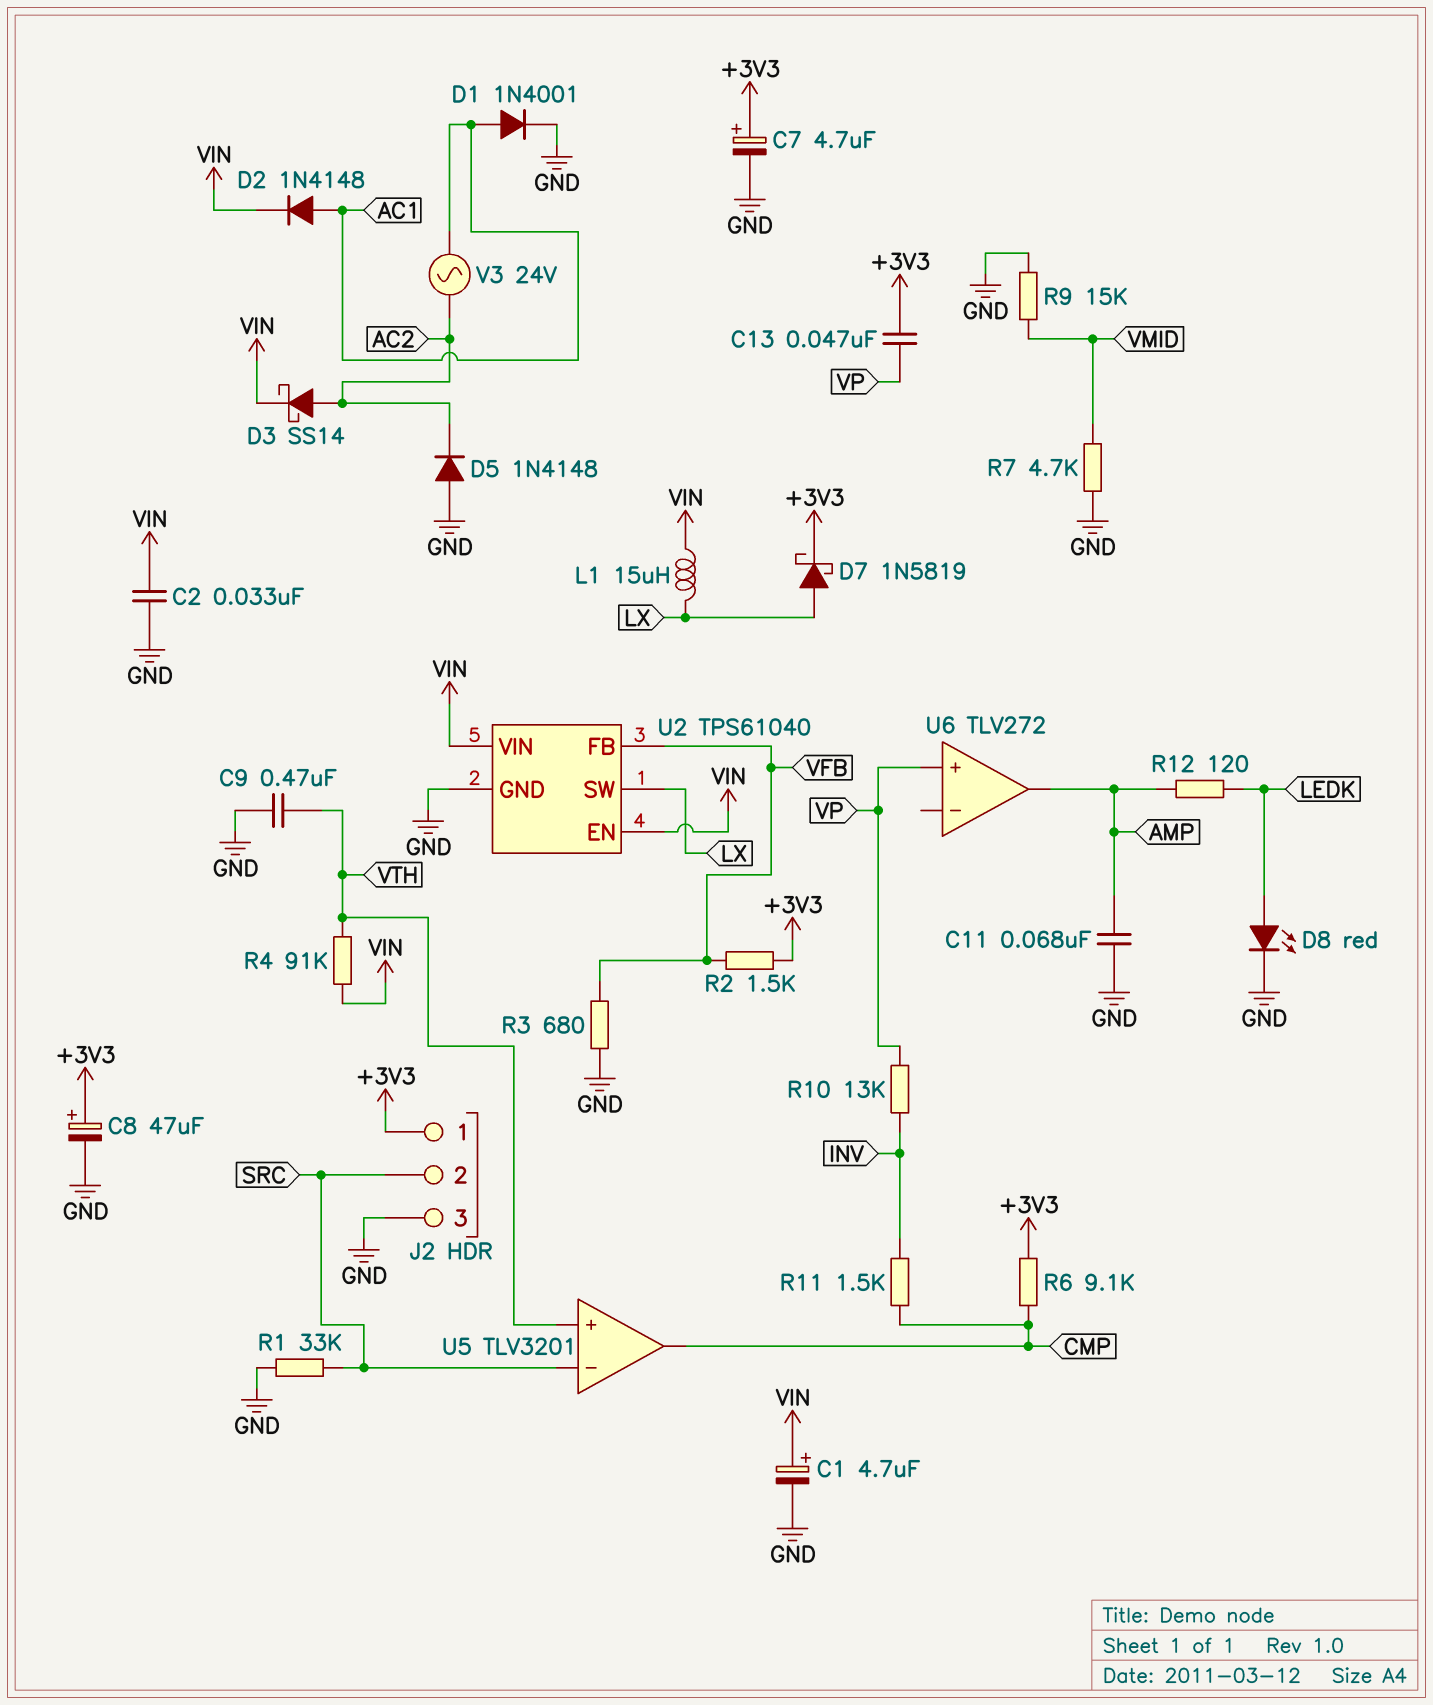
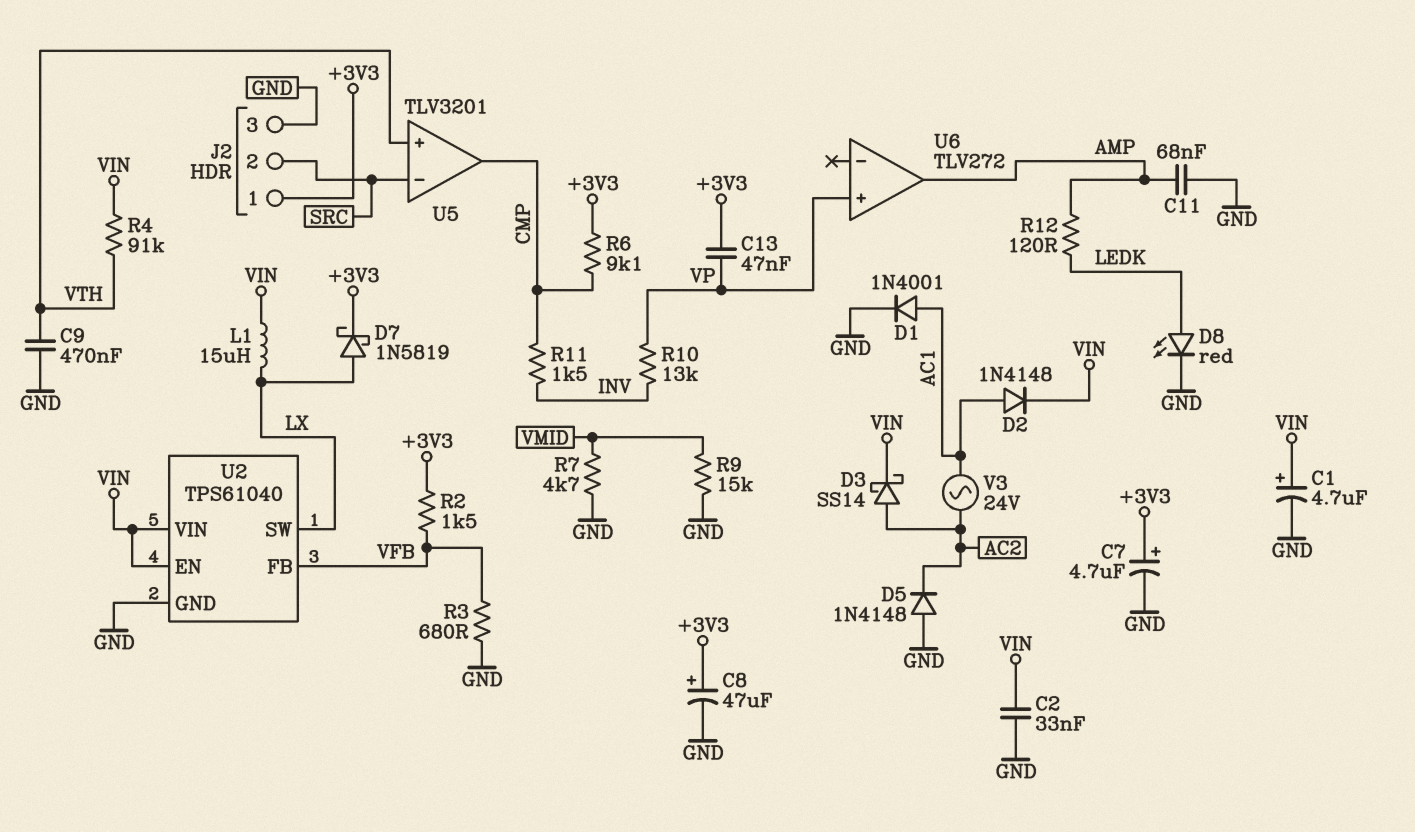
R1: 33k (GND, SRC) -> none

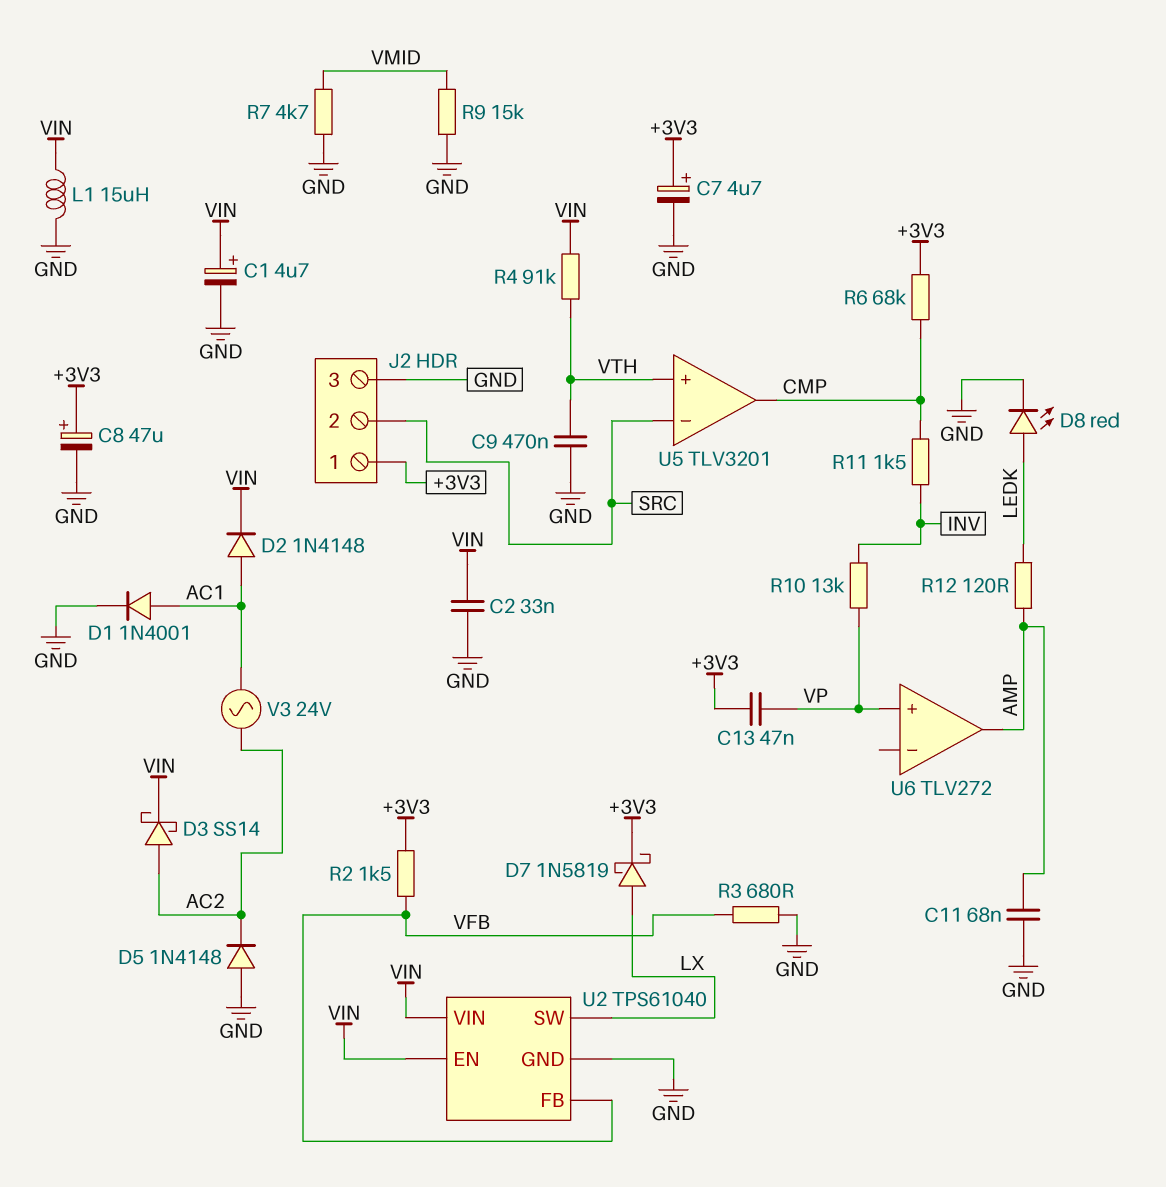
L1: 15uH (LX, VIN) -> 15uH (GND, VIN)
R6: 9.1k (+3V3, CMP) -> 68k (+3V3, CMP)

